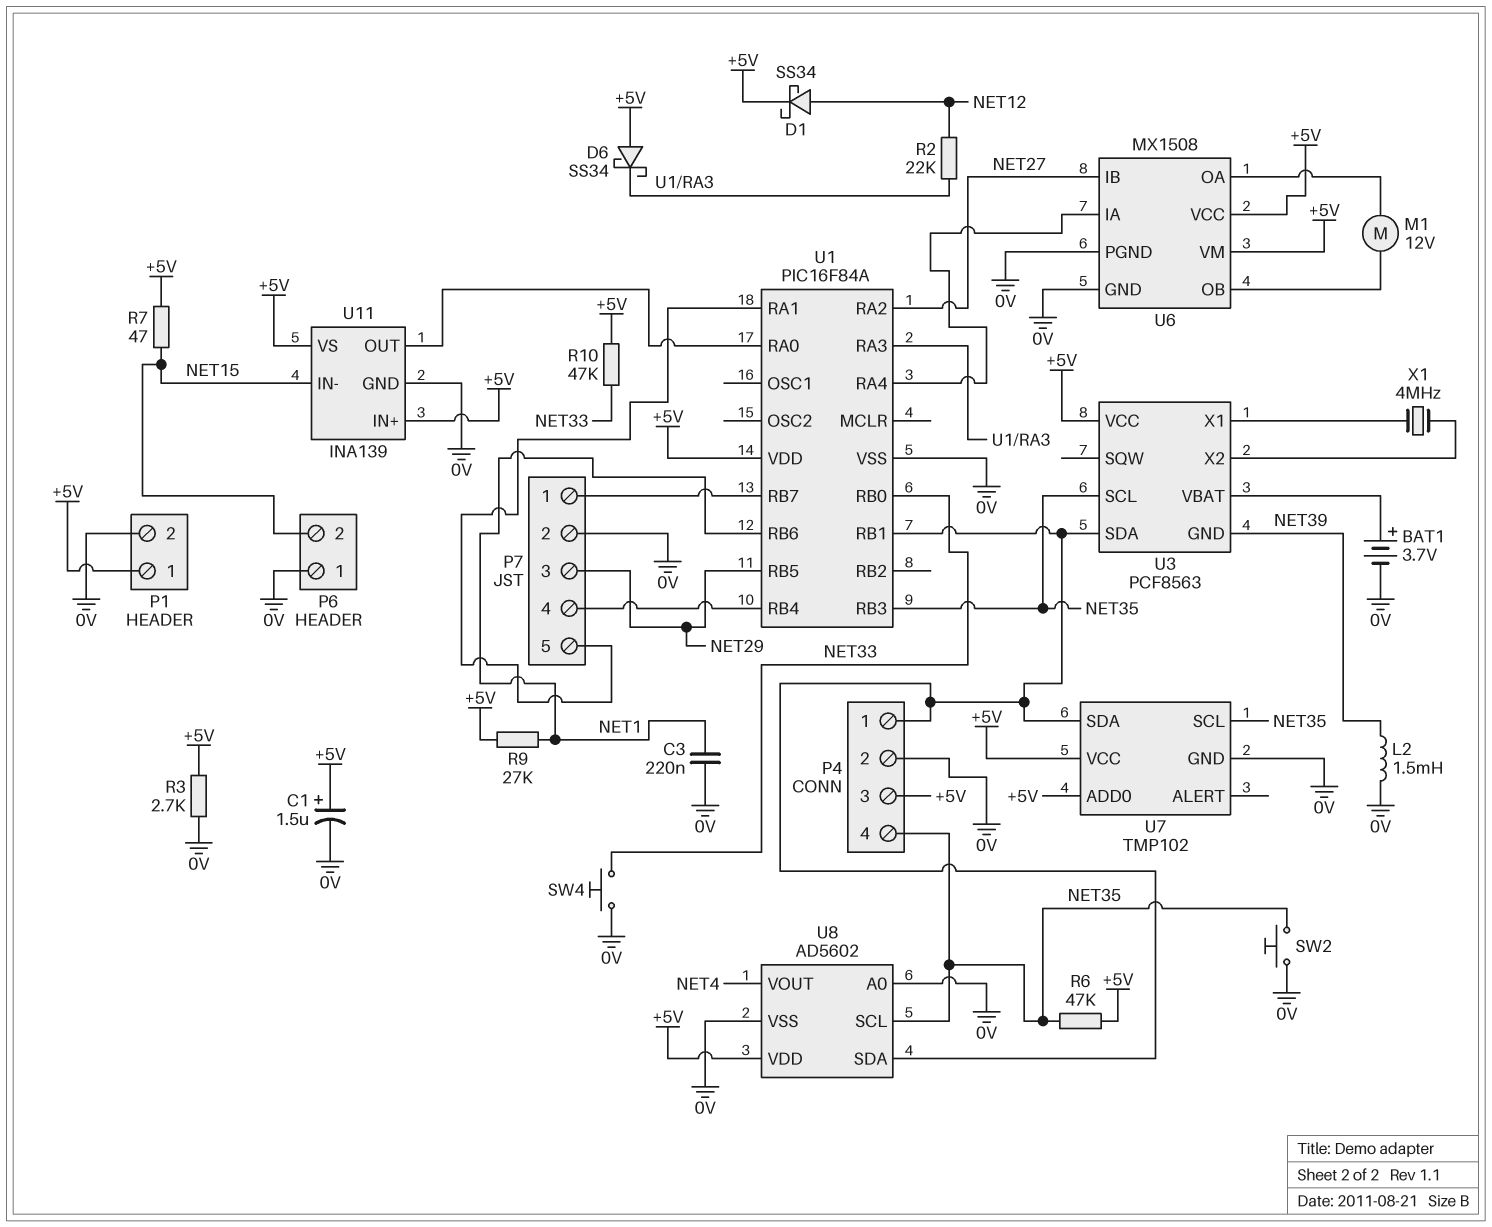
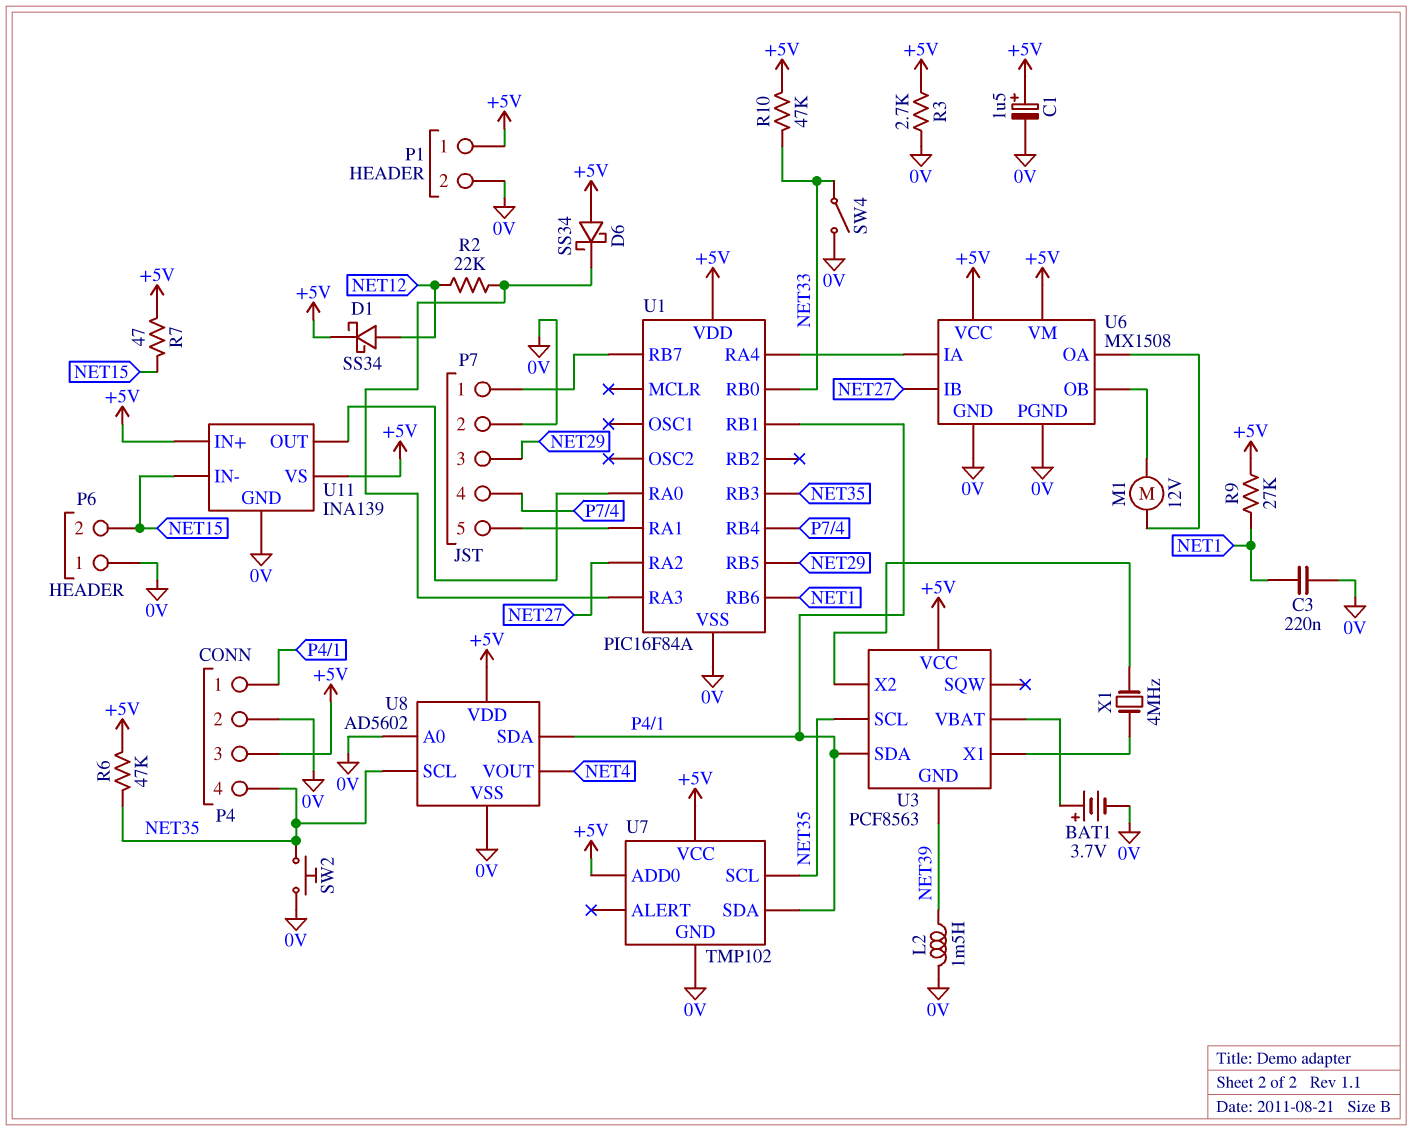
SW4: button (0V, NET33) -> switch (0V, NET33)

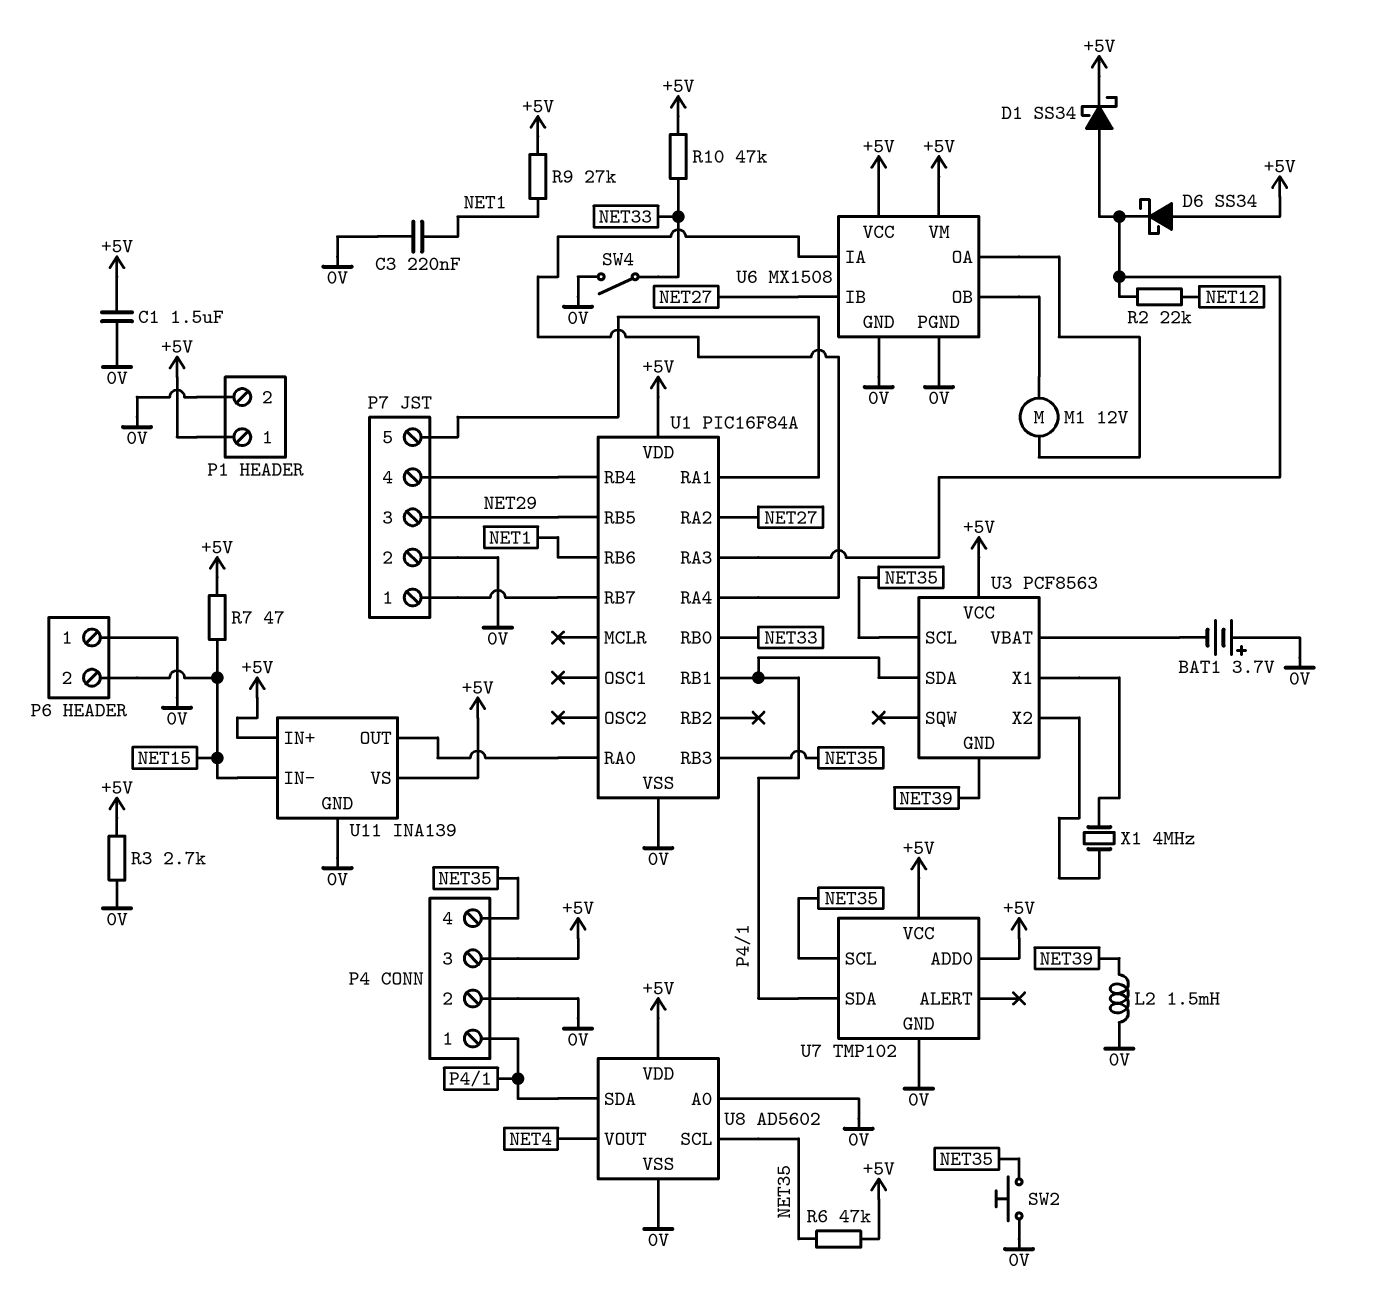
BAT1: 3.7V (plus U3/VBAT, minus 0V) -> 3.7V (plus 0V, minus U3/VBAT)
C1: 1.5uF (plus +5V, minus 0V) -> 1.5uF (+5V, 0V)
D1: schottky SS34 (A NET12, K +5V) -> schottky SS34 (A U1/RA3, K +5V)

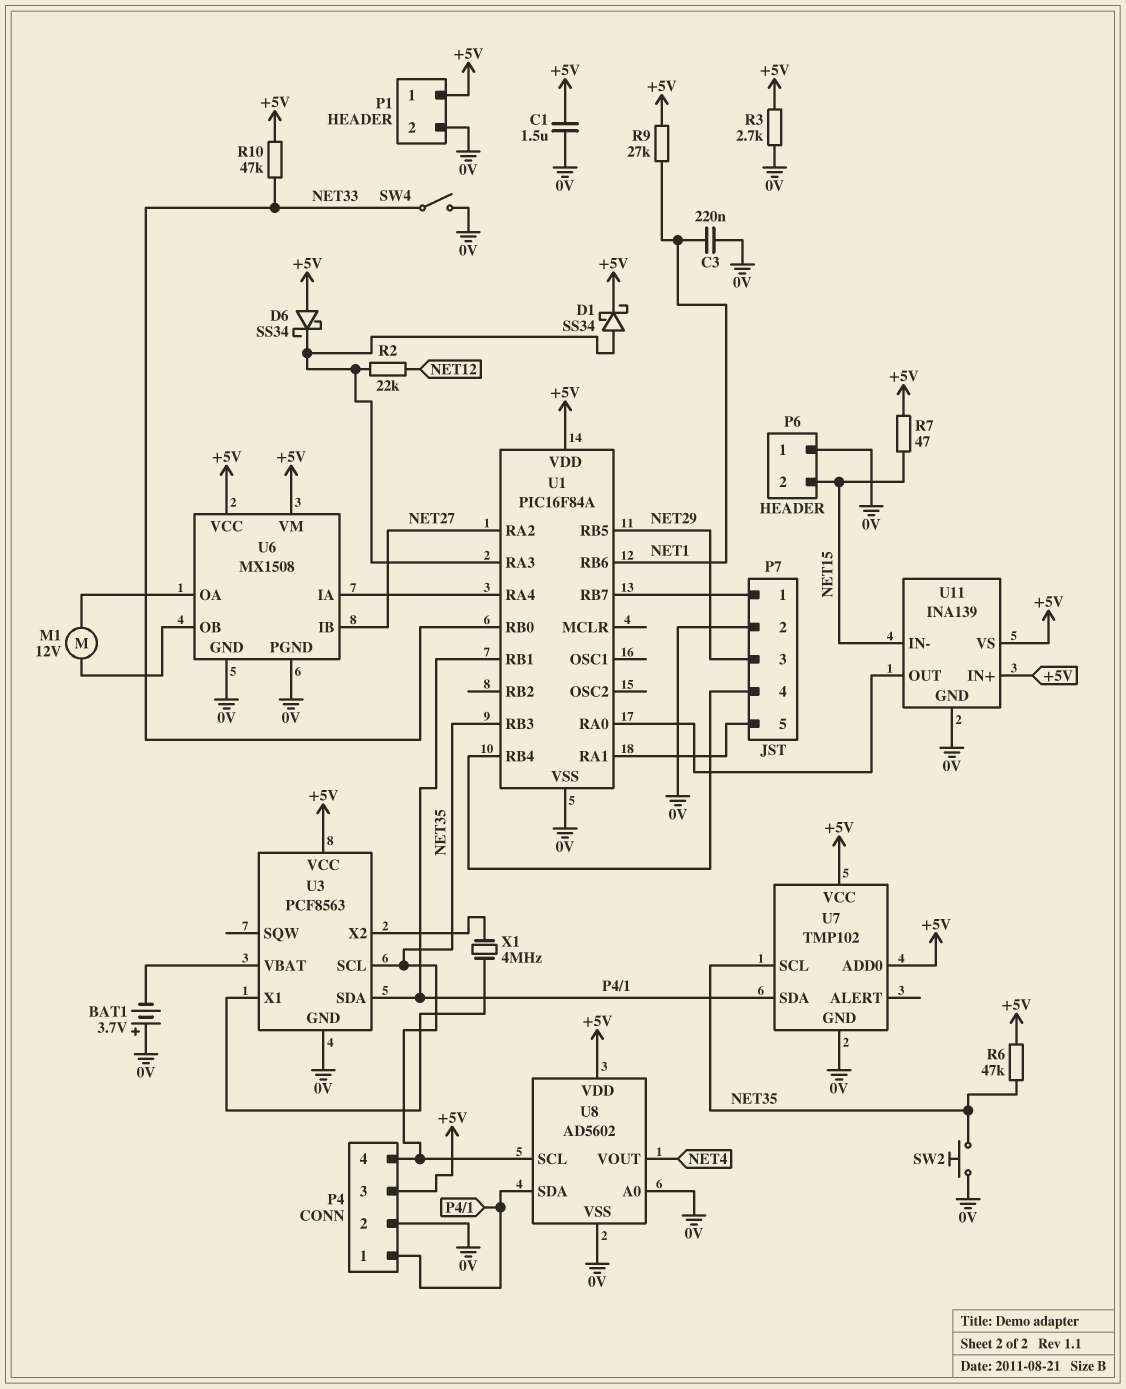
L2: 1.5mH (0V, NET39) -> none
U3 pin GND: NET39 -> 0V

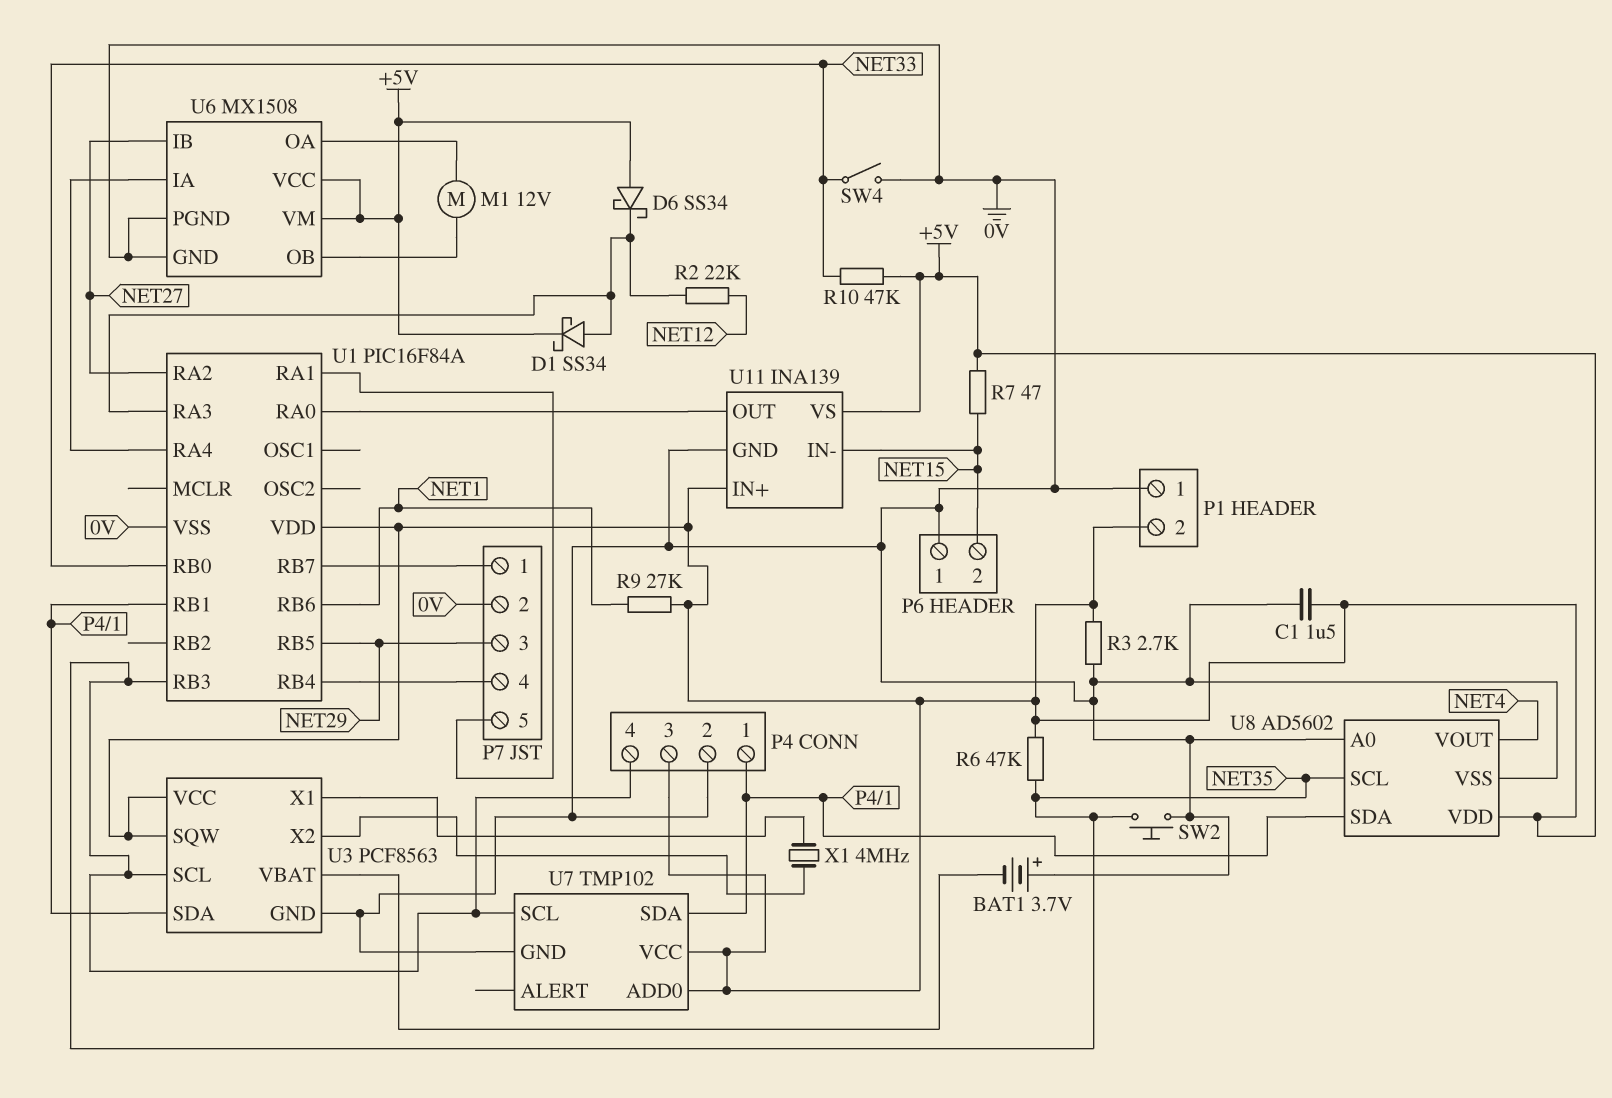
C3: 220nF (0V, NET1) -> none
P1 pin 1: +5V -> 0V
P1 pin 2: 0V -> +5V
U3 pin SQW: none -> +5V

